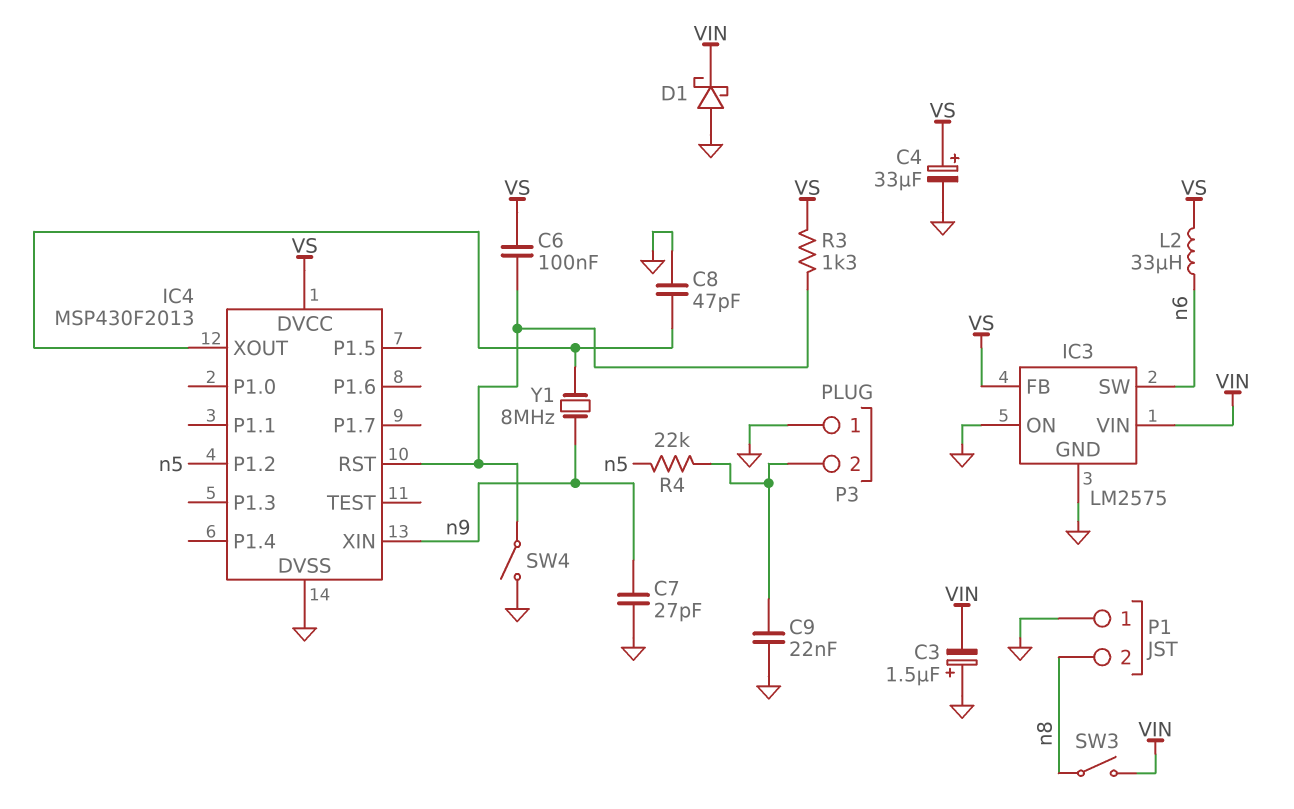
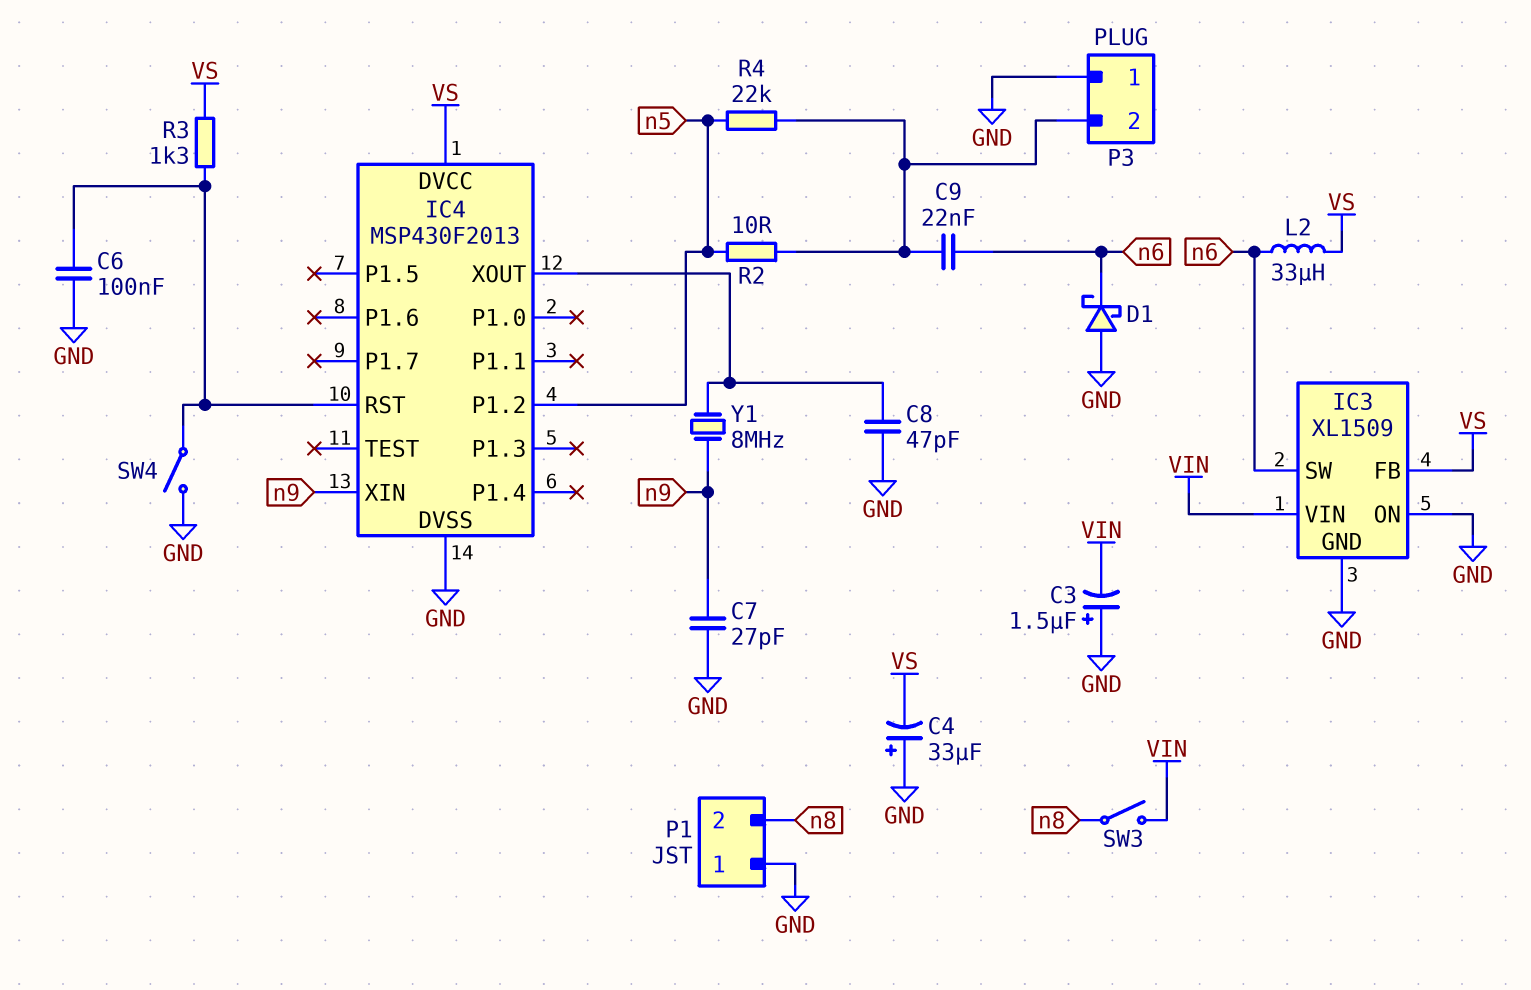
C4: 33uF (plus VS, minus GND) -> 33uF (plus GND, minus VS)
C6: 100nF (IC4/RST, VS) -> 100nF (GND, IC4/RST)
C9: 22nF (GND, P3/2) -> 22nF (P3/2, n6)
D1: schottky (A GND, K VIN) -> schottky (A GND, K n6)
IC3: LM2575 -> XL1509
R2: none -> 10 (P3/2, n5)

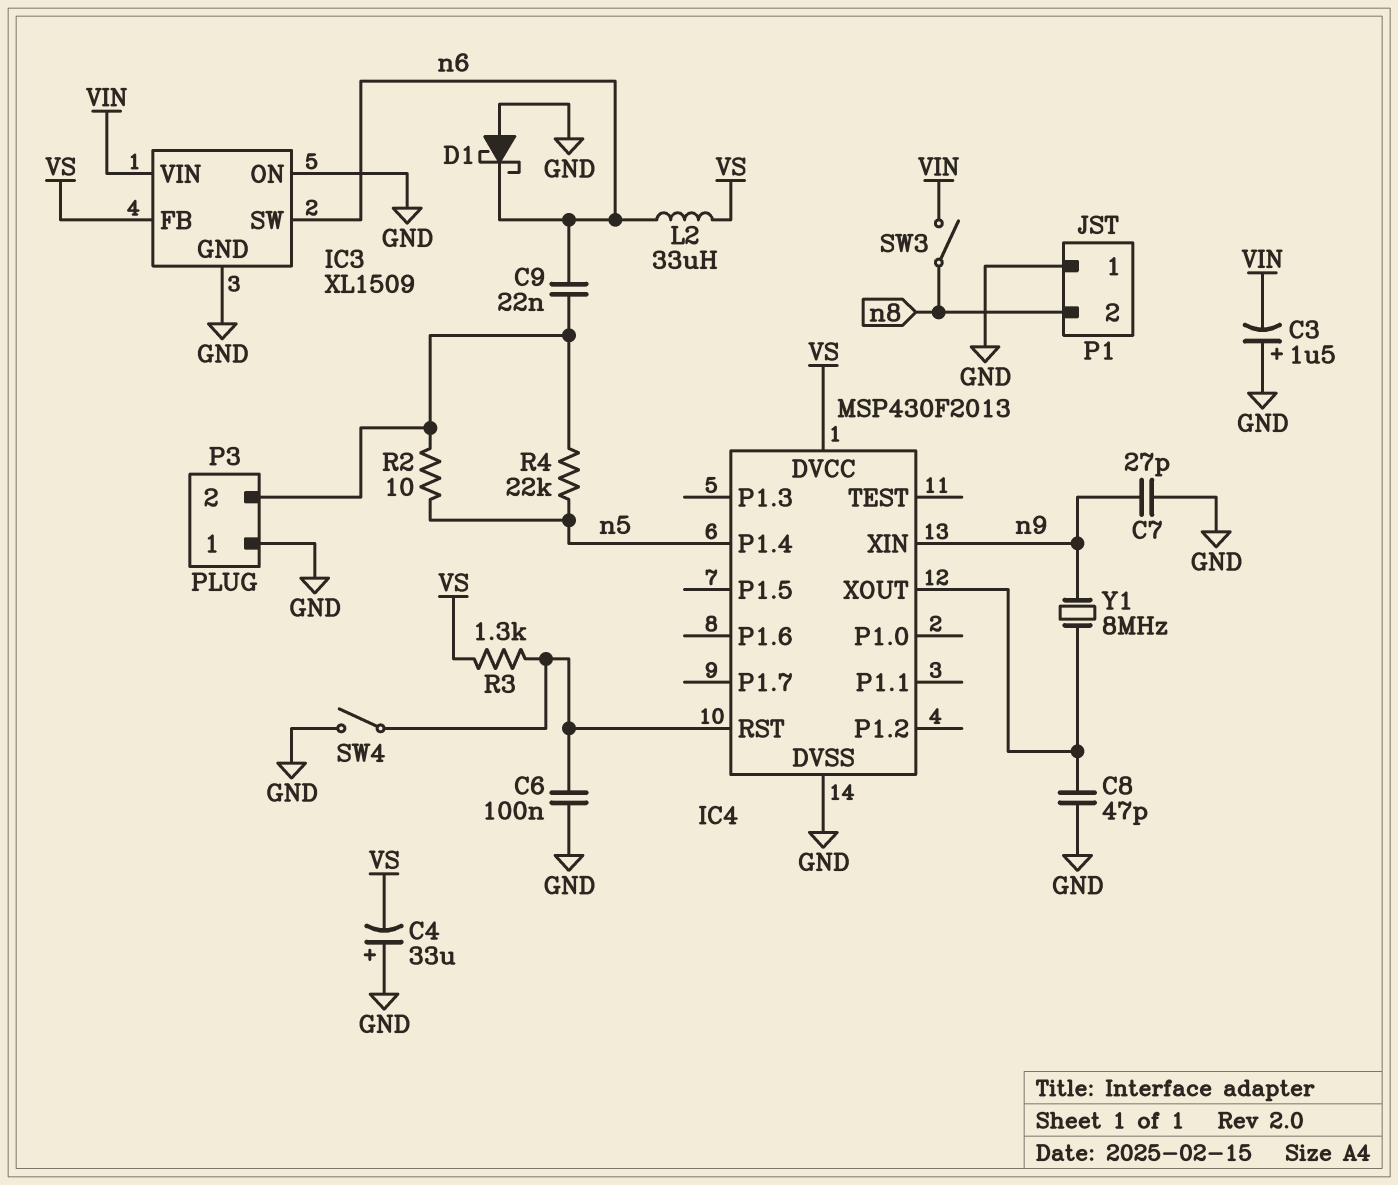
IC4 pin P1.2: n5 -> none
IC4 pin P1.4: none -> n5

